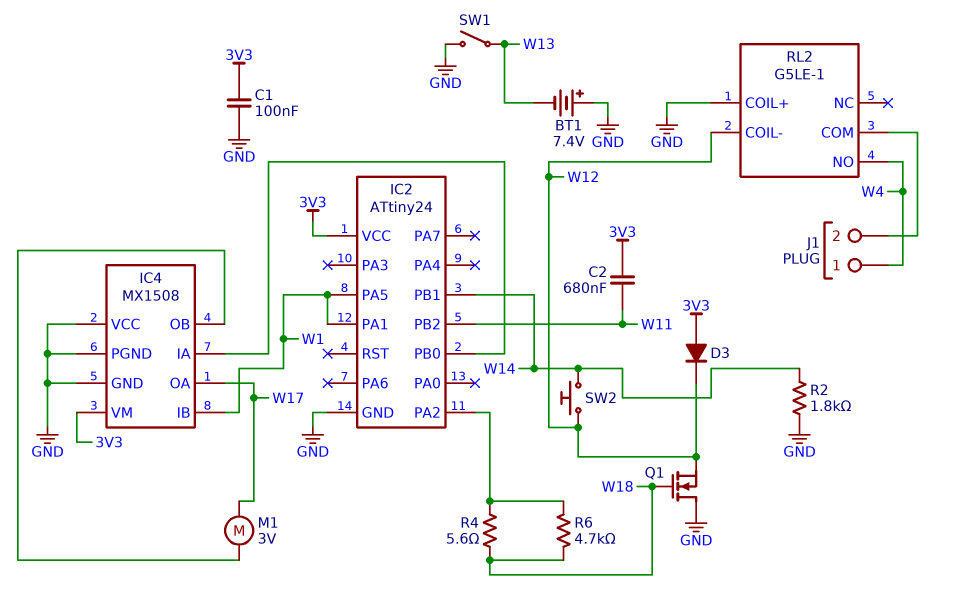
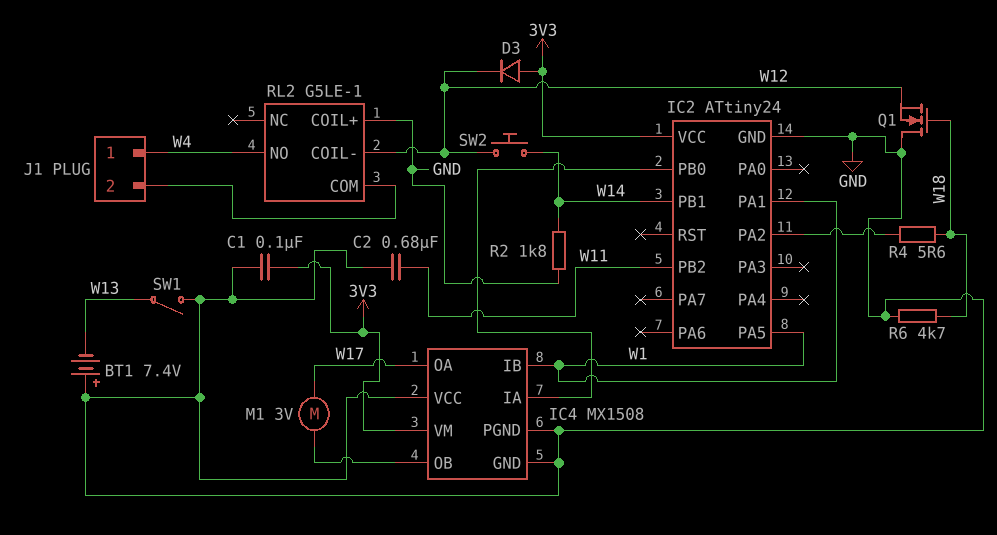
C2: 680nF (3V3, W11) -> 680nF (GND, W11)
R6: 4.7k (IC2/PA2, W18) -> 4.7k (GND, W18)

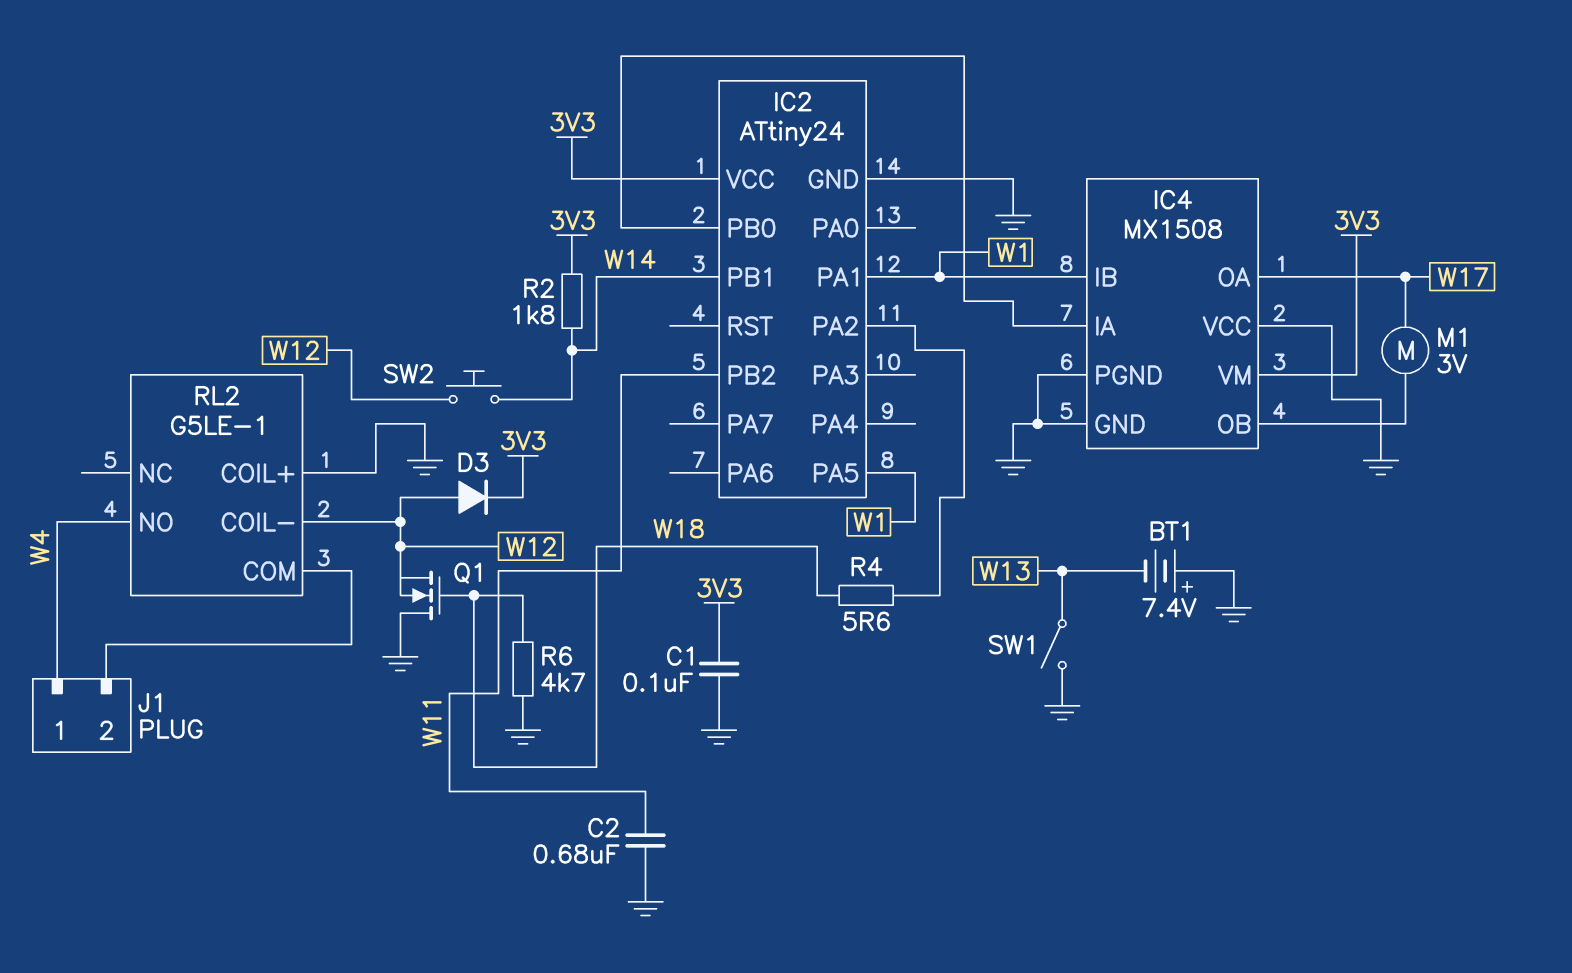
D3: diode (A 3V3, K W12) -> diode (A W12, K 3V3)
R2: 1.8k (GND, W14) -> 1.8k (3V3, W14)

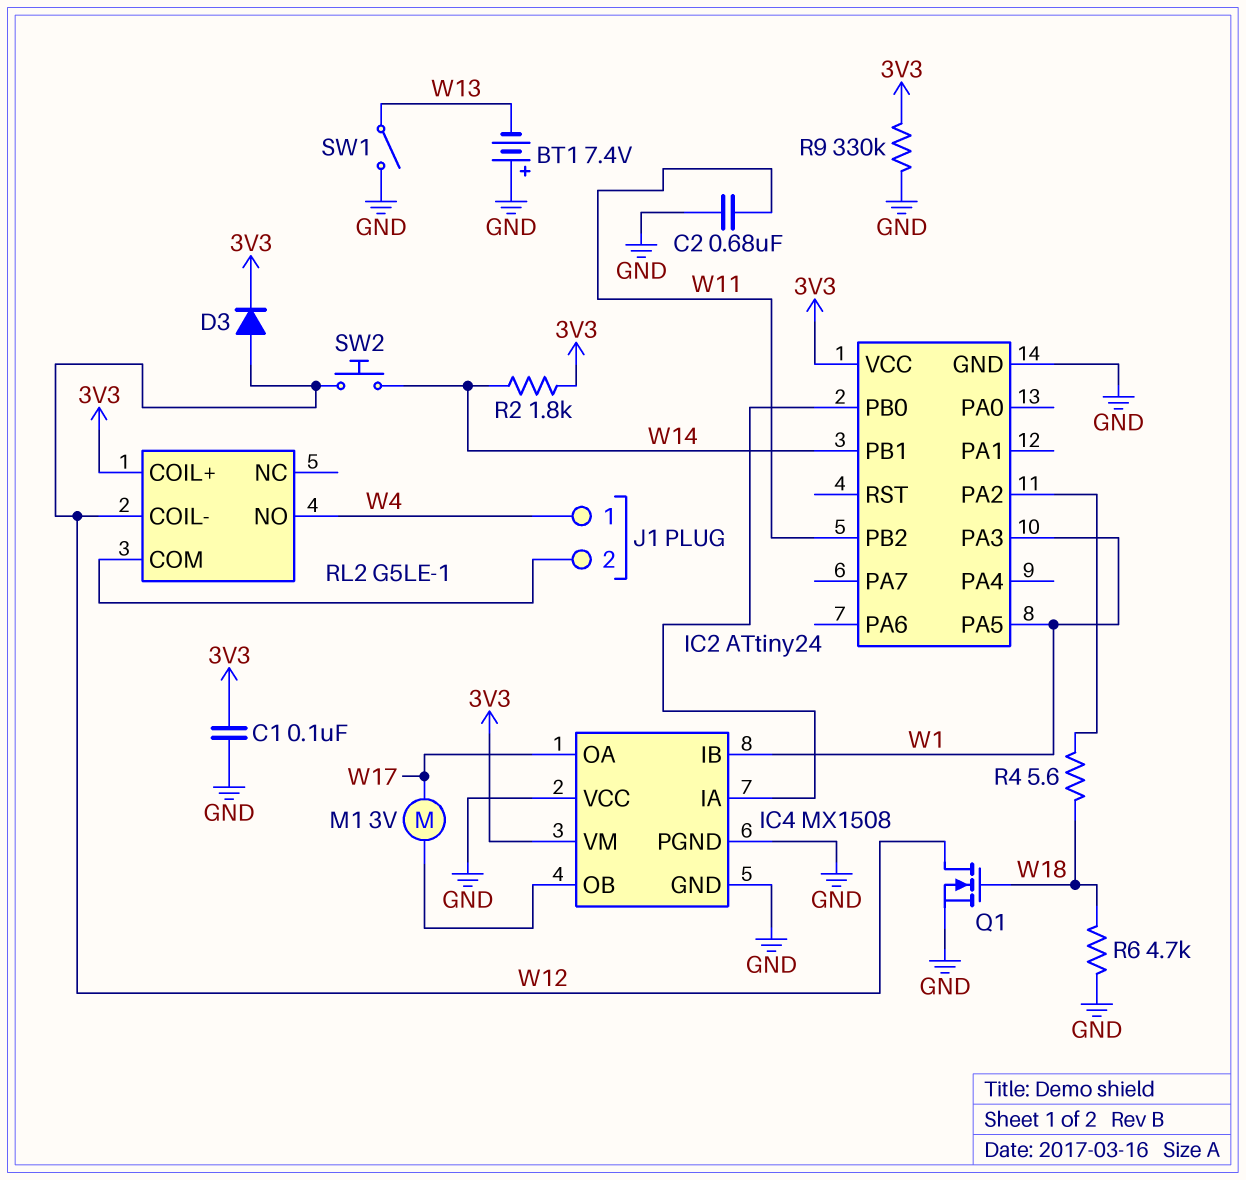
IC2 pin PA1: W1 -> none
IC2 pin PA3: none -> W1
Q1: NMOS (G W18, D GND, S W12) -> NMOS (G W18, D W12, S GND)
R9: none -> 330k (3V3, GND)
RL2 pin COIL+: GND -> 3V3

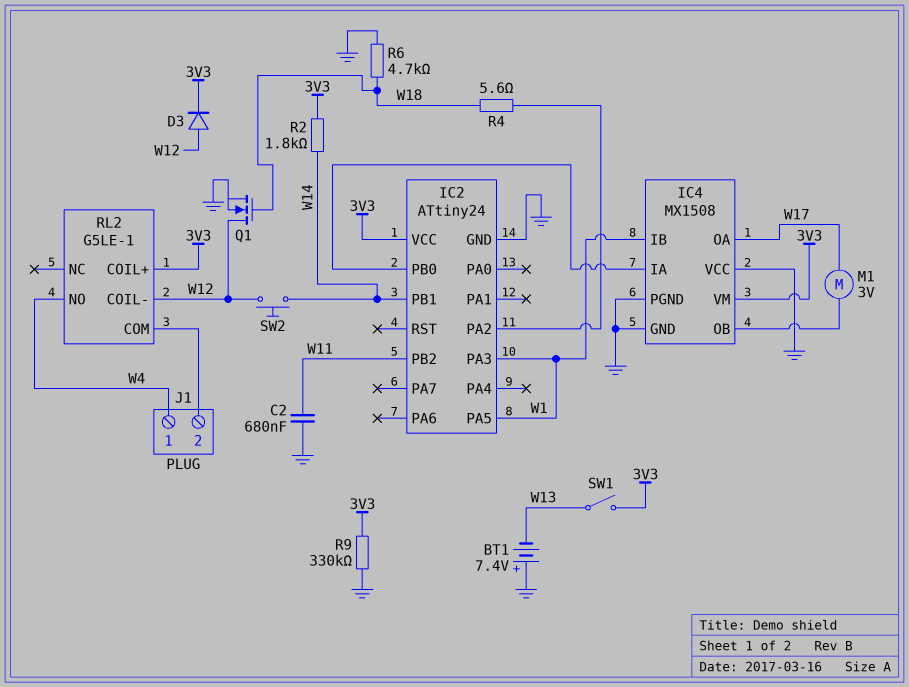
C1: 100nF (3V3, GND) -> none
SW1: switch (GND, W13) -> switch (3V3, W13)

